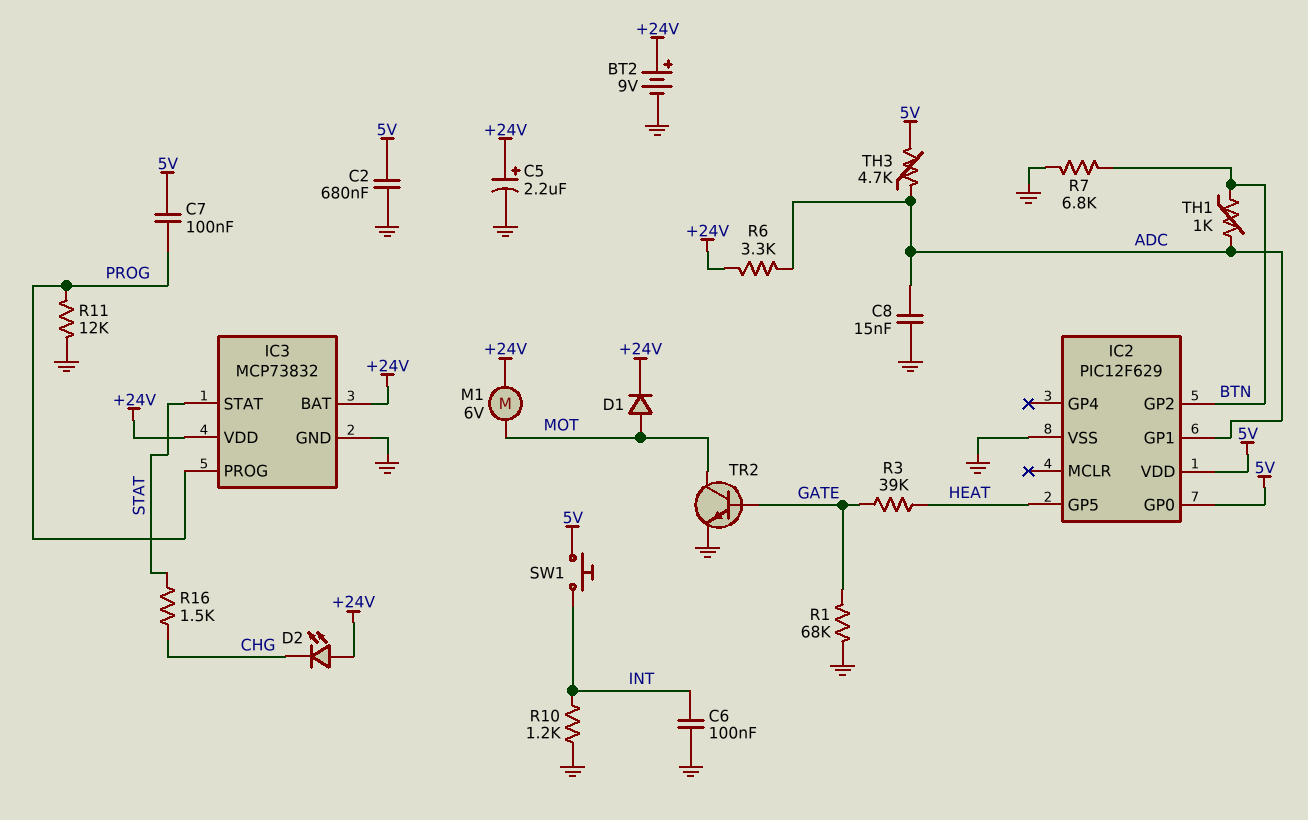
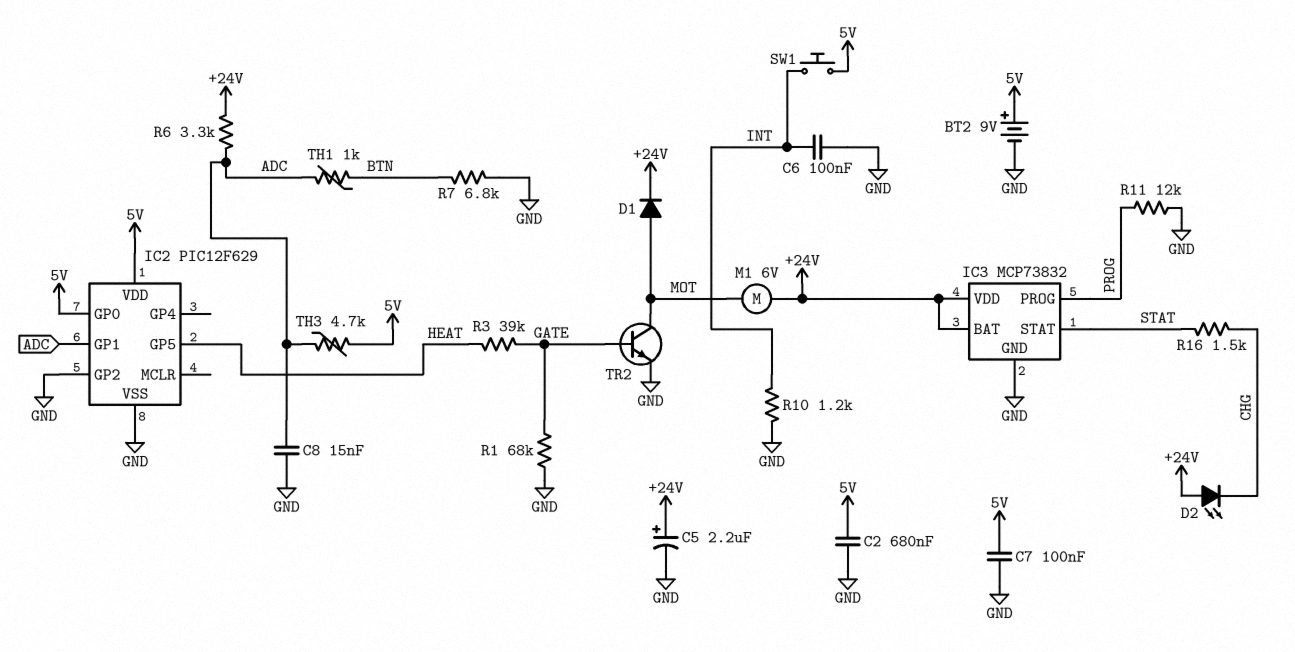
BT2: 9V (plus +24V, minus GND) -> 9V (plus 5V, minus GND)
C7: 100nF (5V, PROG) -> 100nF (5V, GND)
IC2 pin GP2: BTN -> GND

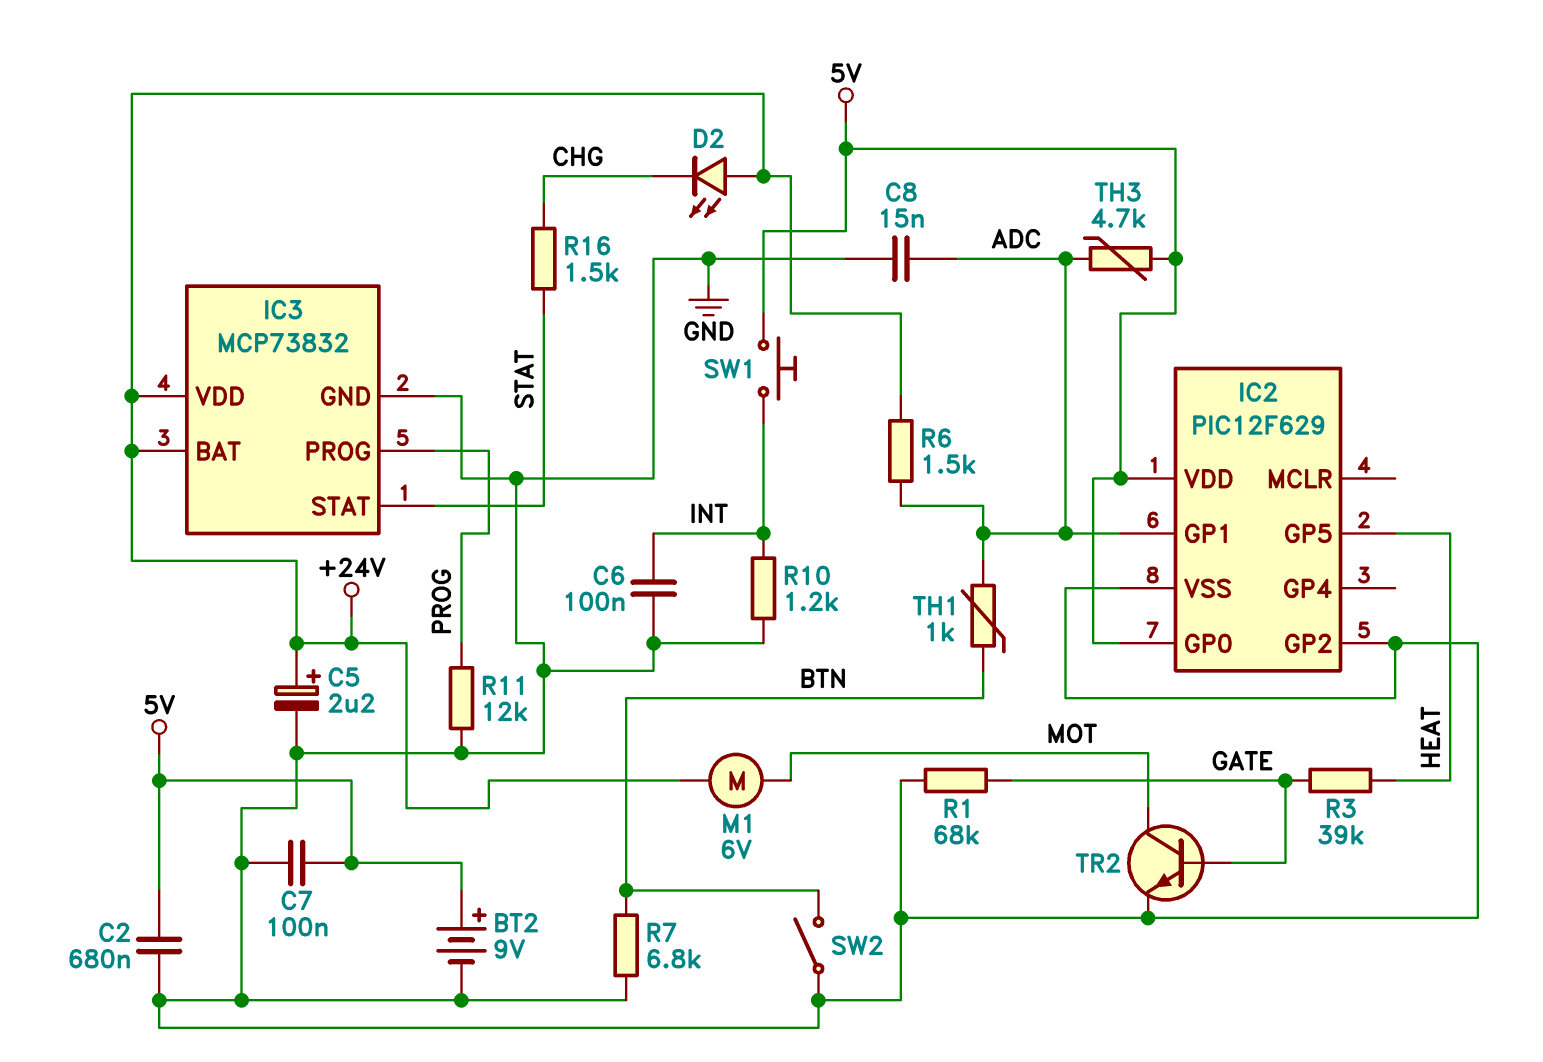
D1: diode (A MOT, K +24V) -> none
R6: 3.3k (+24V, ADC) -> 1.5k (+24V, ADC)
SW2: none -> switch (BTN, GND)

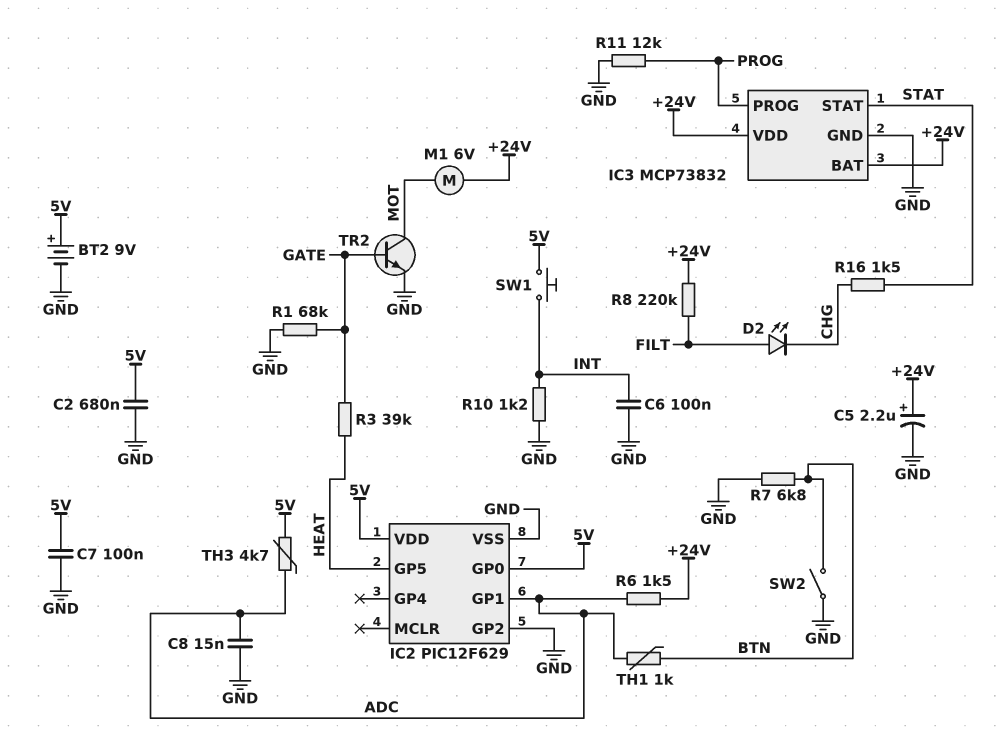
D2: LED (A +24V, K CHG) -> LED (A FILT, K CHG)
R8: none -> 220k (+24V, FILT)

